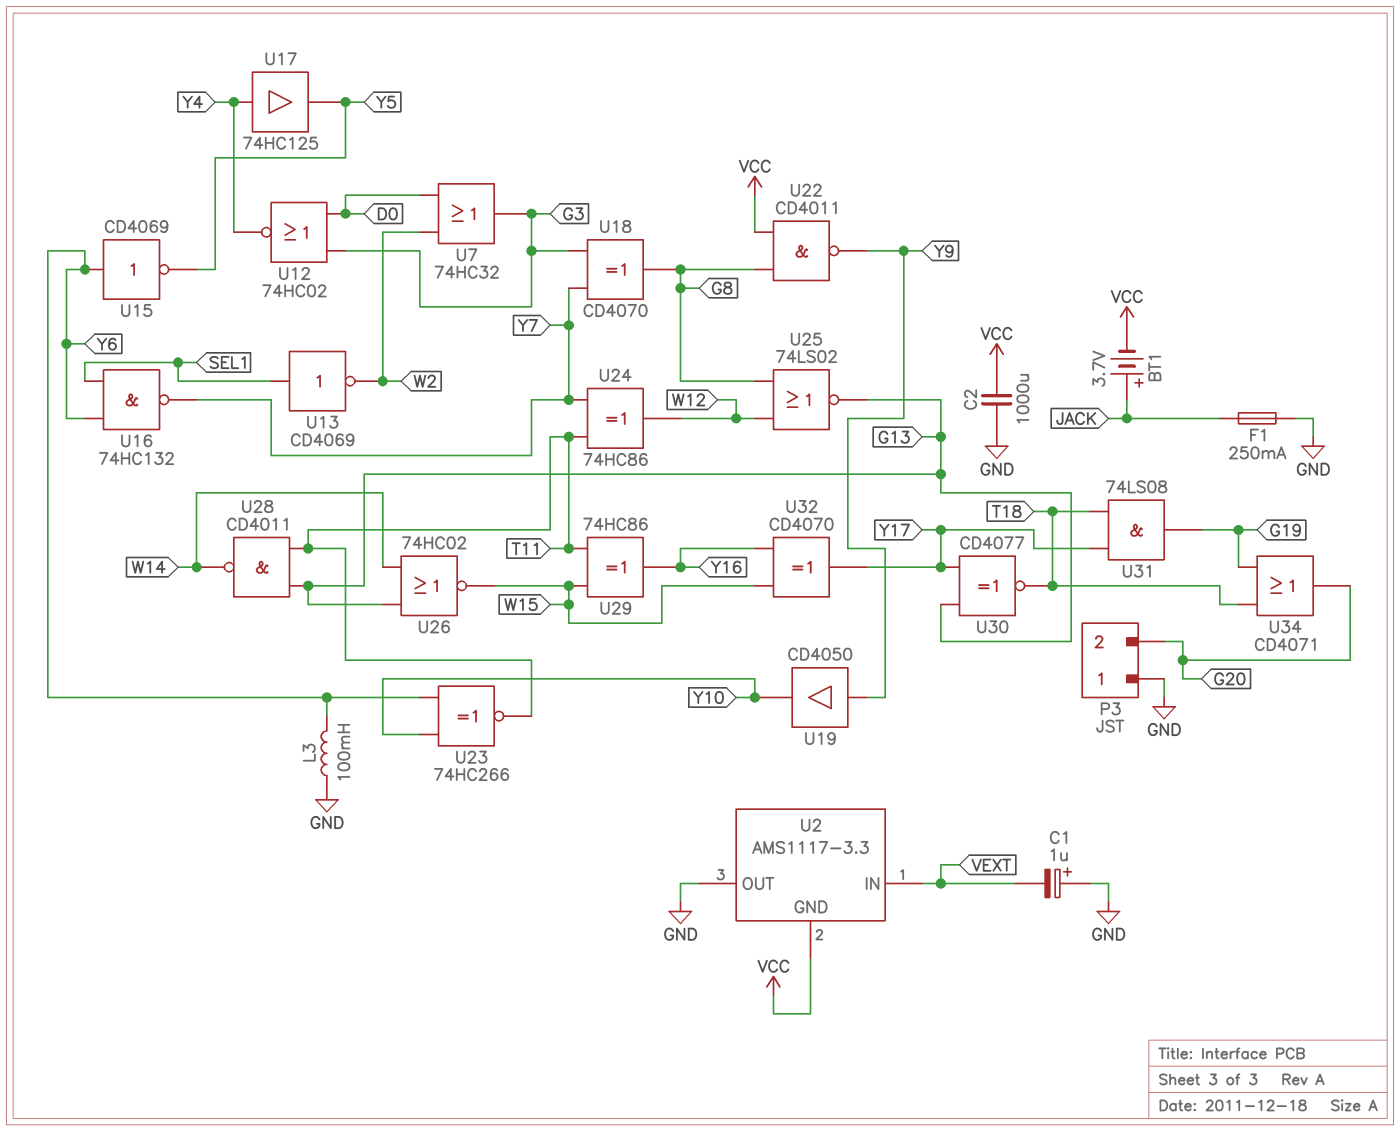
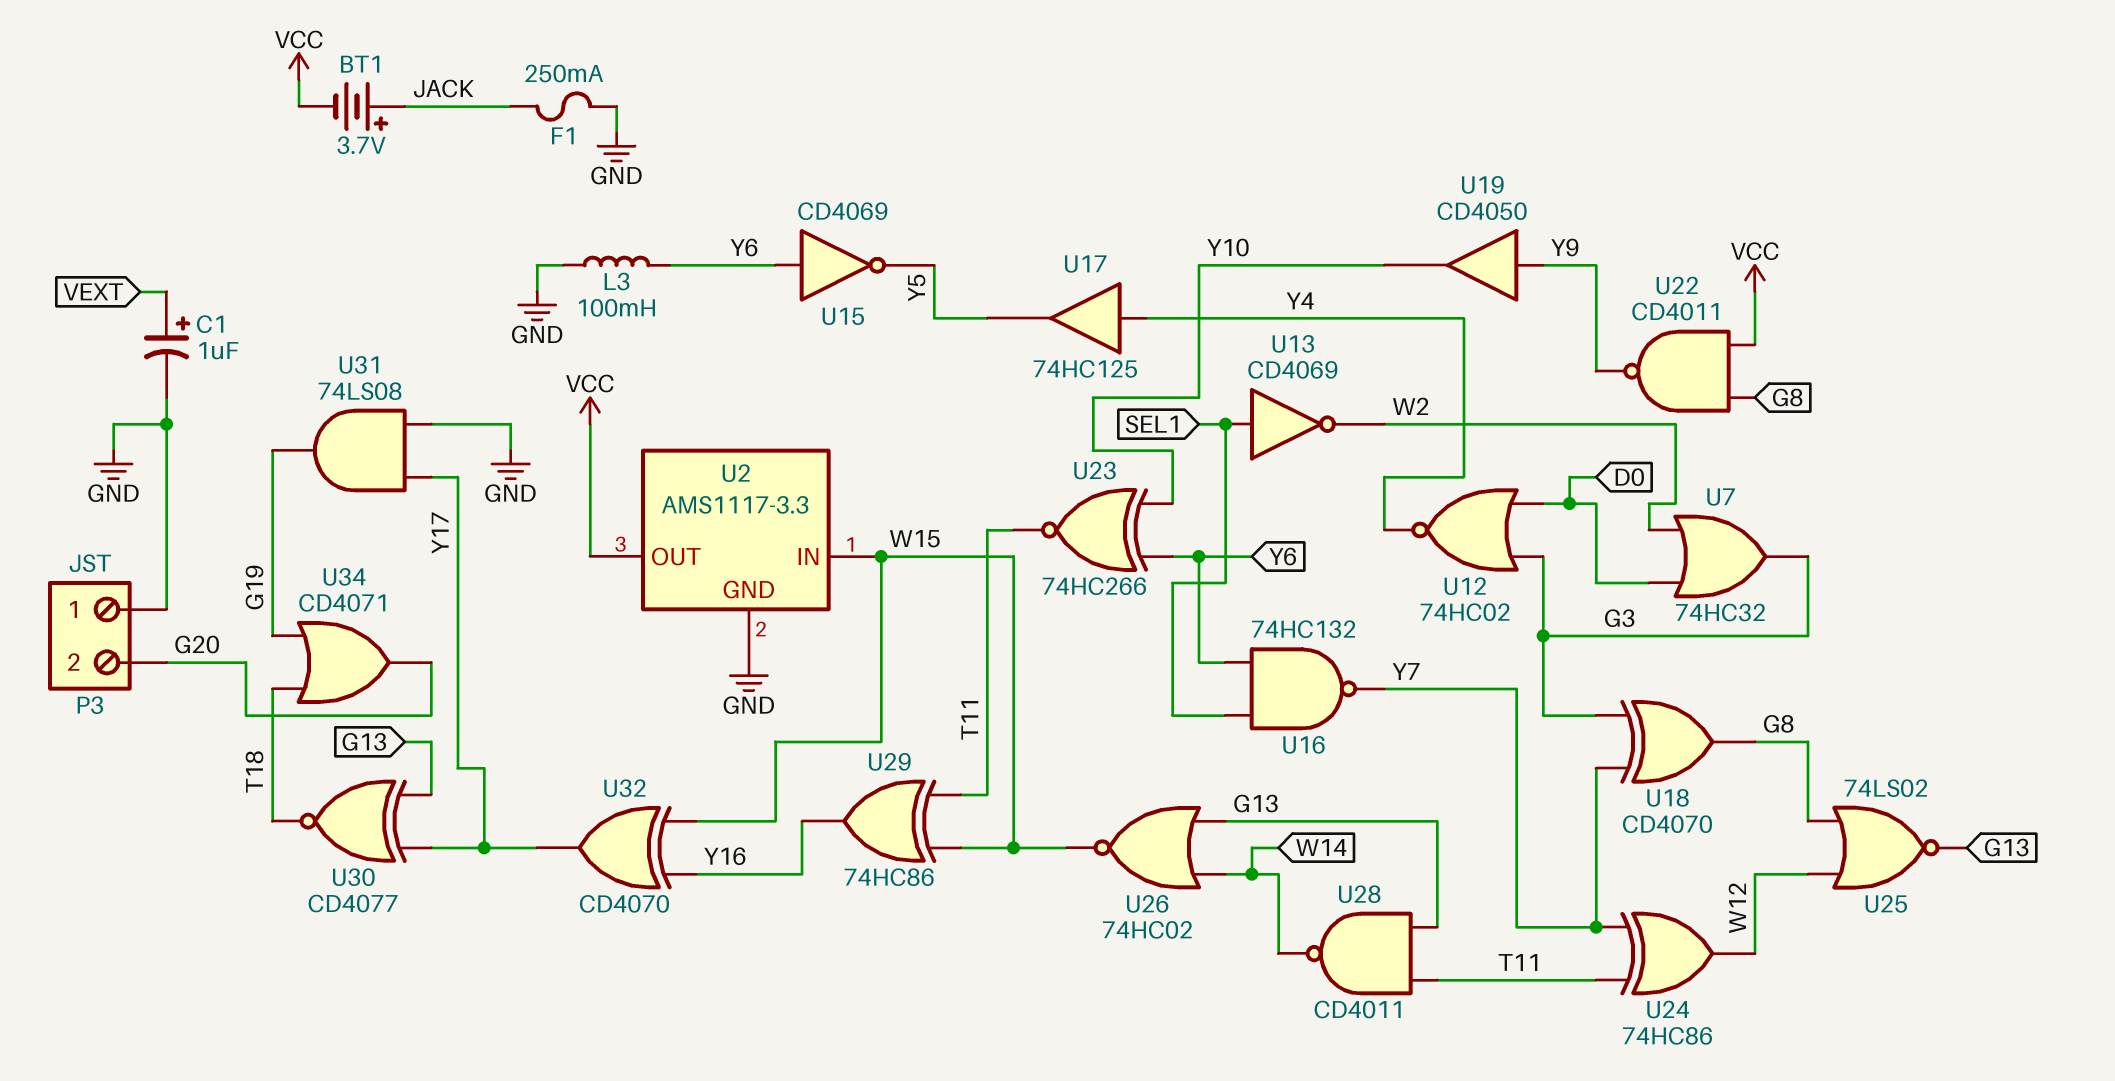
C1: 1uF (plus GND, minus VEXT) -> 1uF (plus VEXT, minus GND)
C2: 1000uF (GND, VCC) -> none
U2 pin GND: VCC -> GND
U2 pin IN: VEXT -> W15
U2 pin OUT: GND -> VCC
U31: AND 74LS08 (in T18, in Y17, out G19) -> AND 74LS08 (in GND, in Y17, out G19)

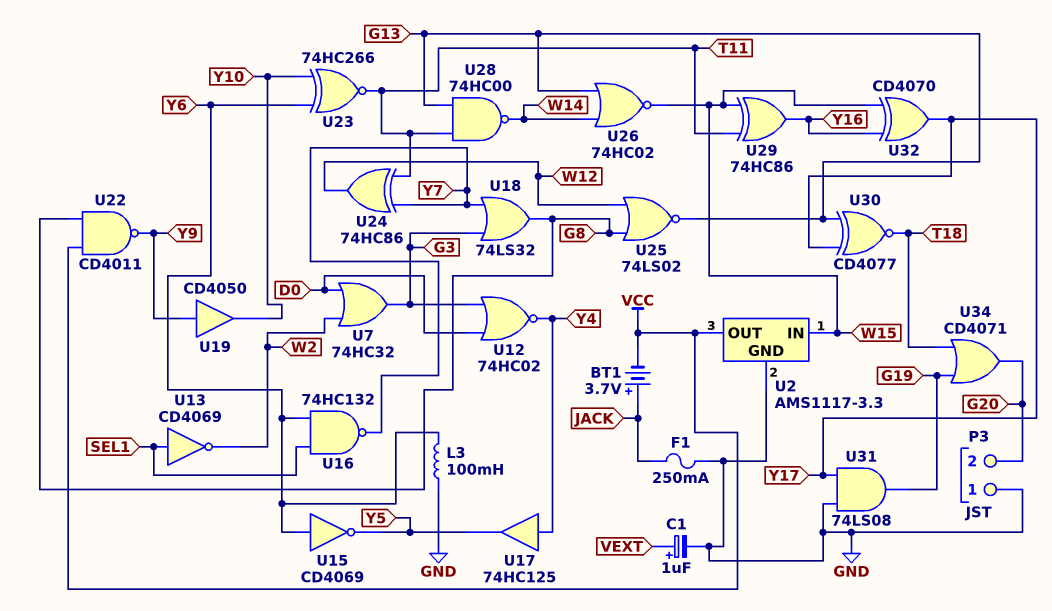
U18: XOR CD4070 (in G3, in Y7, out G8) -> OR 74LS32 (in G3, in Y7, out G8)
U28: NAND CD4011 (in G13, in T11, out W14) -> NAND 74HC00 (in G13, in T11, out W14)

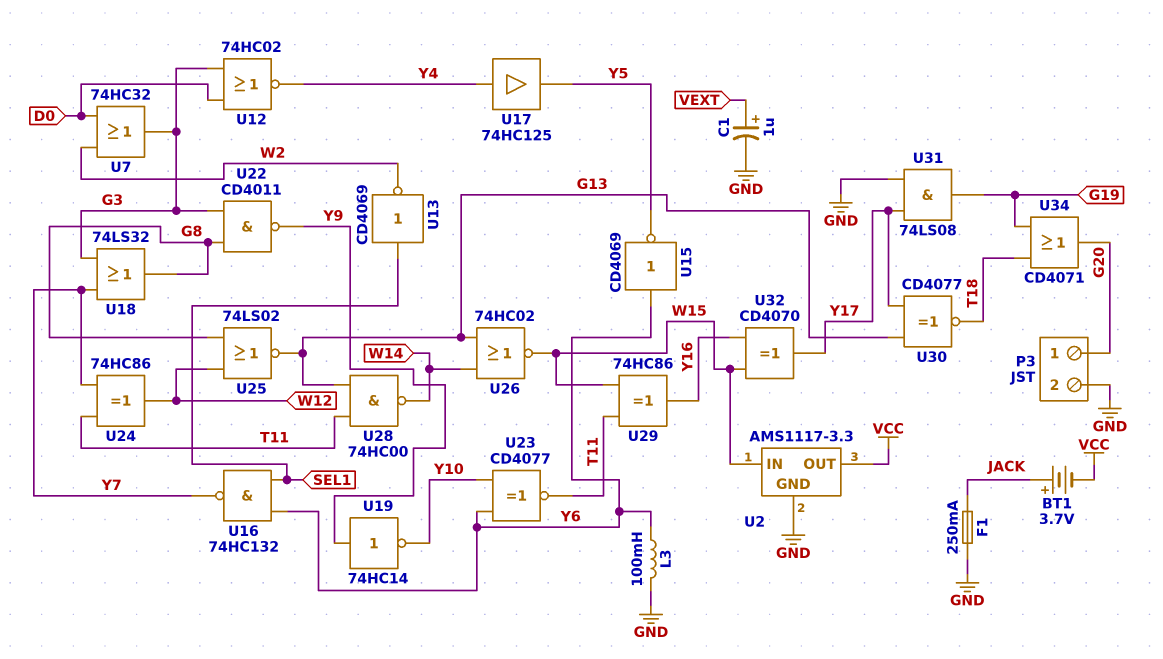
P3 pin 1: GND -> G20
P3 pin 2: G20 -> GND
U19: buffer CD4050 (in Y9, out Y10) -> NOT 74HC14 (in Y9, out Y10)
U22: NAND CD4011 (in G8, in VCC, out Y9) -> NAND CD4011 (in G3, in G8, out Y9)
U23: XNOR 74HC266 (in Y6, in Y10, out T11) -> XNOR CD4077 (in Y6, in Y10, out T11)

